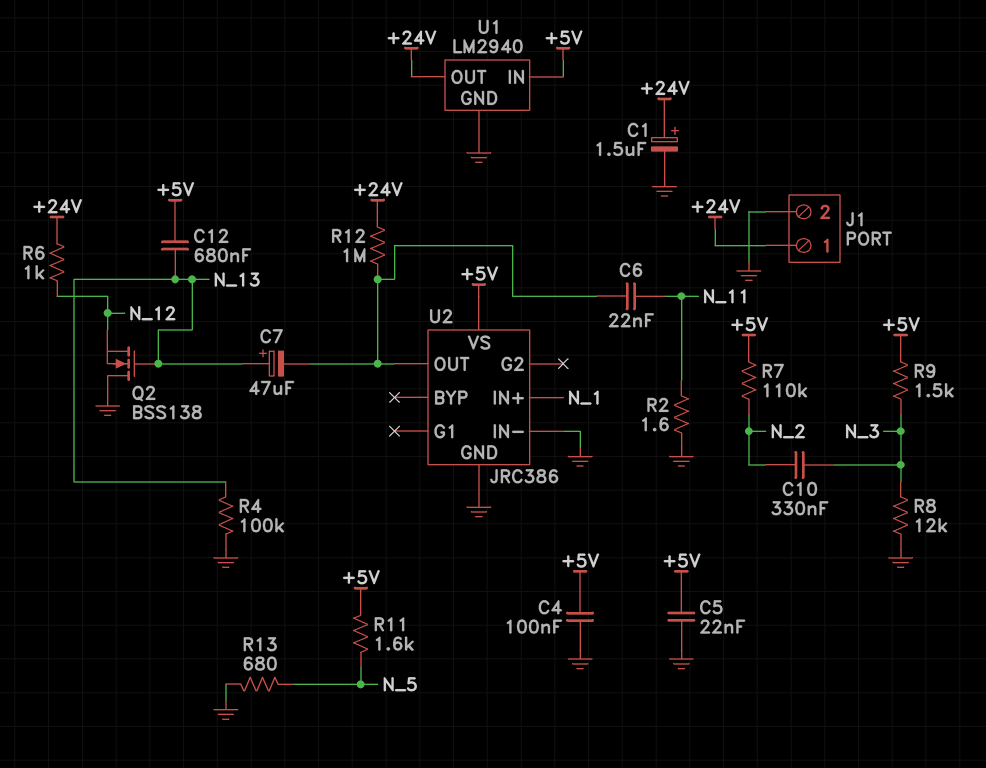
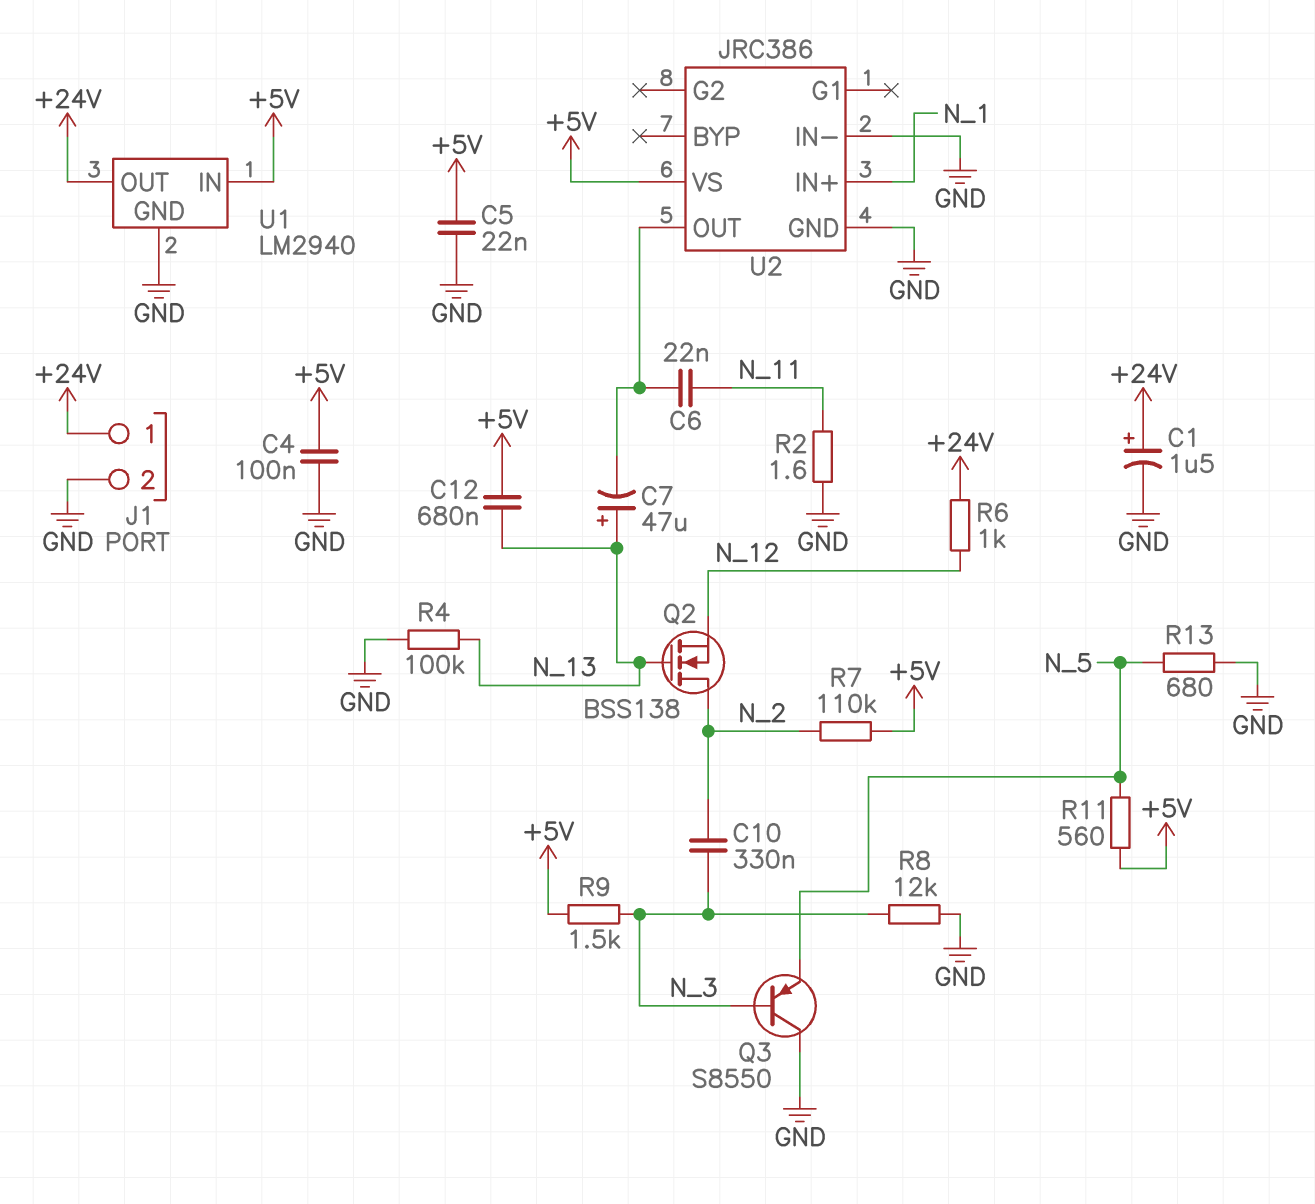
Q2: NMOS BSS138 (G N_13, D GND, S N_12) -> NMOS BSS138 (G N_13, D N_2, S N_12)
Q3: none -> PNP S8550 (B N_3, C GND, E N_5)
R11: 1.6k (+5V, N_5) -> 560 (+5V, N_5)
R12: 1M (+24V, U2/OUT) -> none

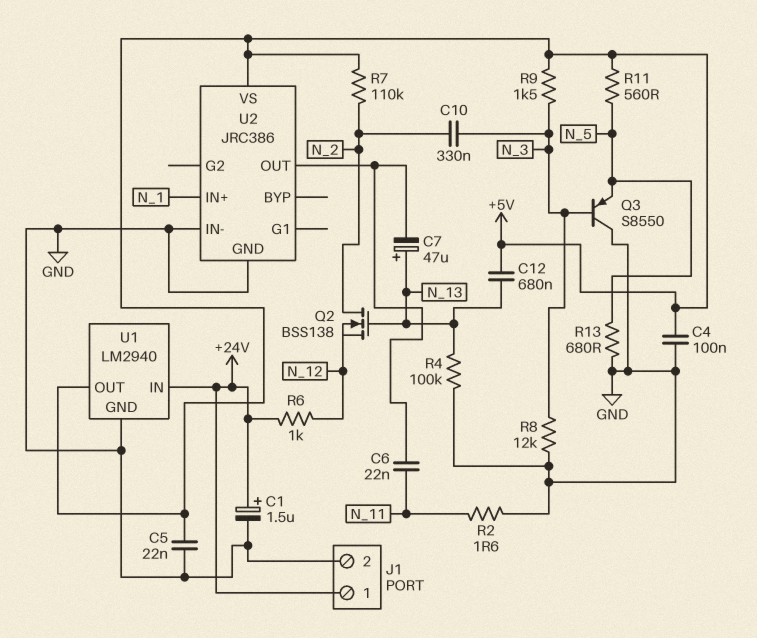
U1 pin IN: +5V -> +24V
U1 pin OUT: +24V -> +5V

